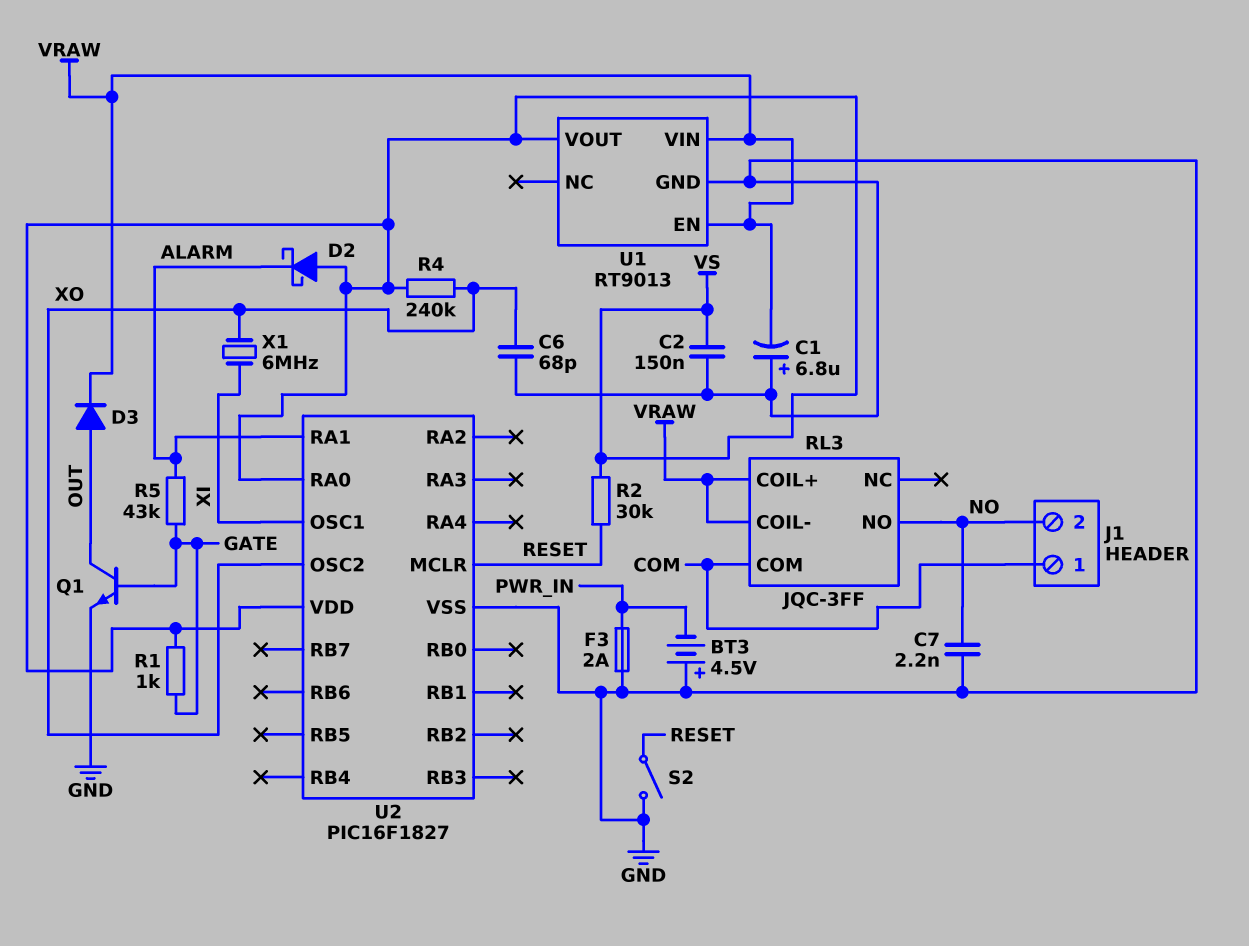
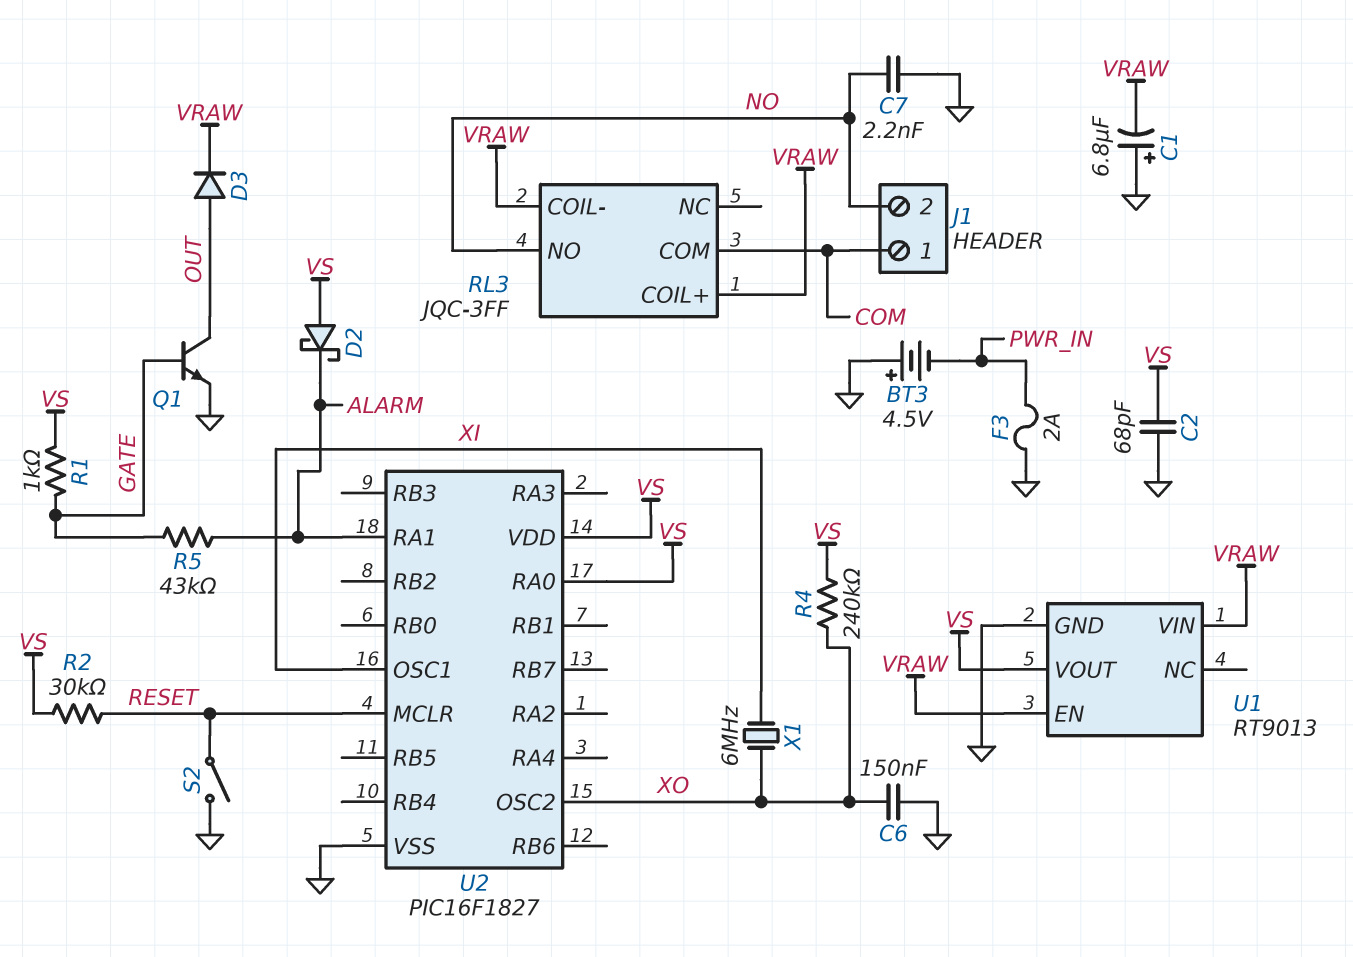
C2: 150nF (GND, VS) -> 68pF (GND, VS)
C6: 68pF (GND, XO) -> 150nF (GND, XO)

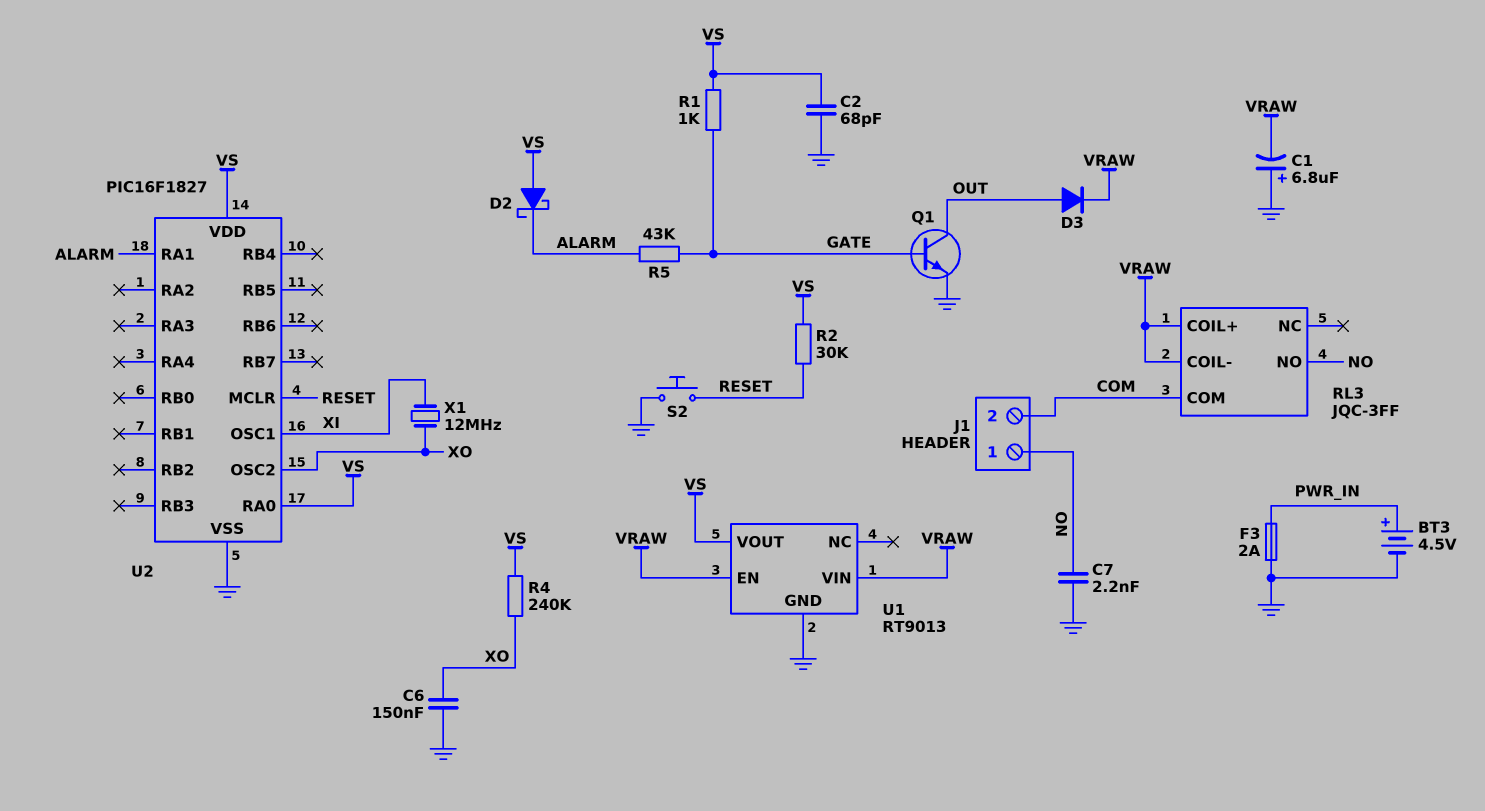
BT3: 4.5V (plus GND, minus PWR_IN) -> 4.5V (plus PWR_IN, minus GND)
J1 pin 1: COM -> NO
J1 pin 2: NO -> COM
S2: switch (GND, RESET) -> button (GND, RESET)
X1: 6MHz (XI, XO) -> 12MHz (XI, XO)

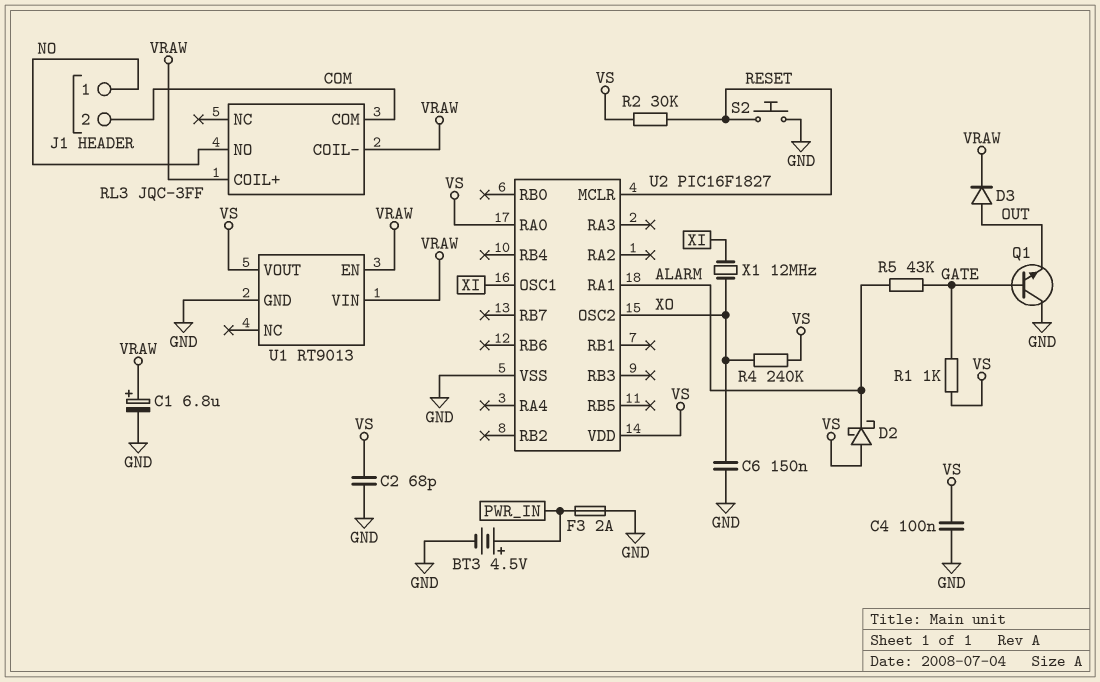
C1: 6.8uF (plus GND, minus VRAW) -> 6.8uF (plus VRAW, minus GND)
C4: none -> 100nF (GND, VS)
C7: 2.2nF (GND, NO) -> none
Q1: NPN (B GATE, C OUT, E GND) -> NPN (B GATE, C GND, E OUT)

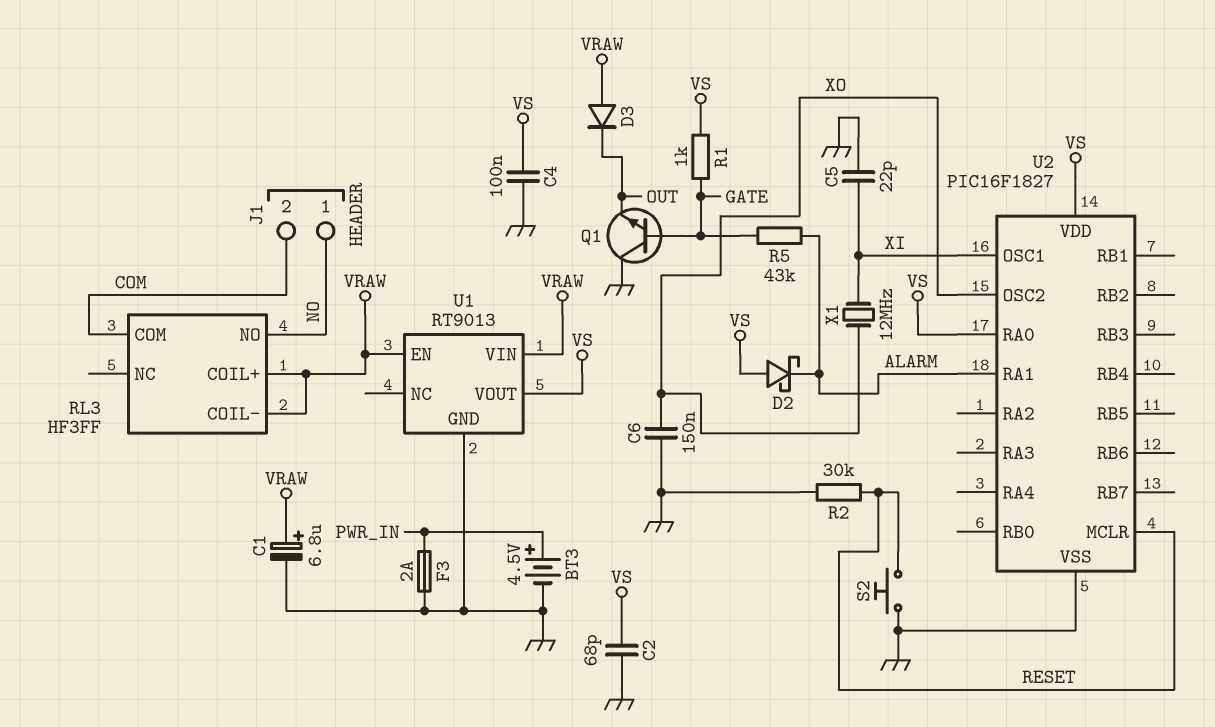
C5: none -> 22pF (GND, XI)
D3: diode (A OUT, K VRAW) -> diode (A VRAW, K OUT)
R2: 30k (RESET, VS) -> 30k (GND, RESET)
R4: 240k (VS, XO) -> none
RL3: JQC-3FF -> HF3FF

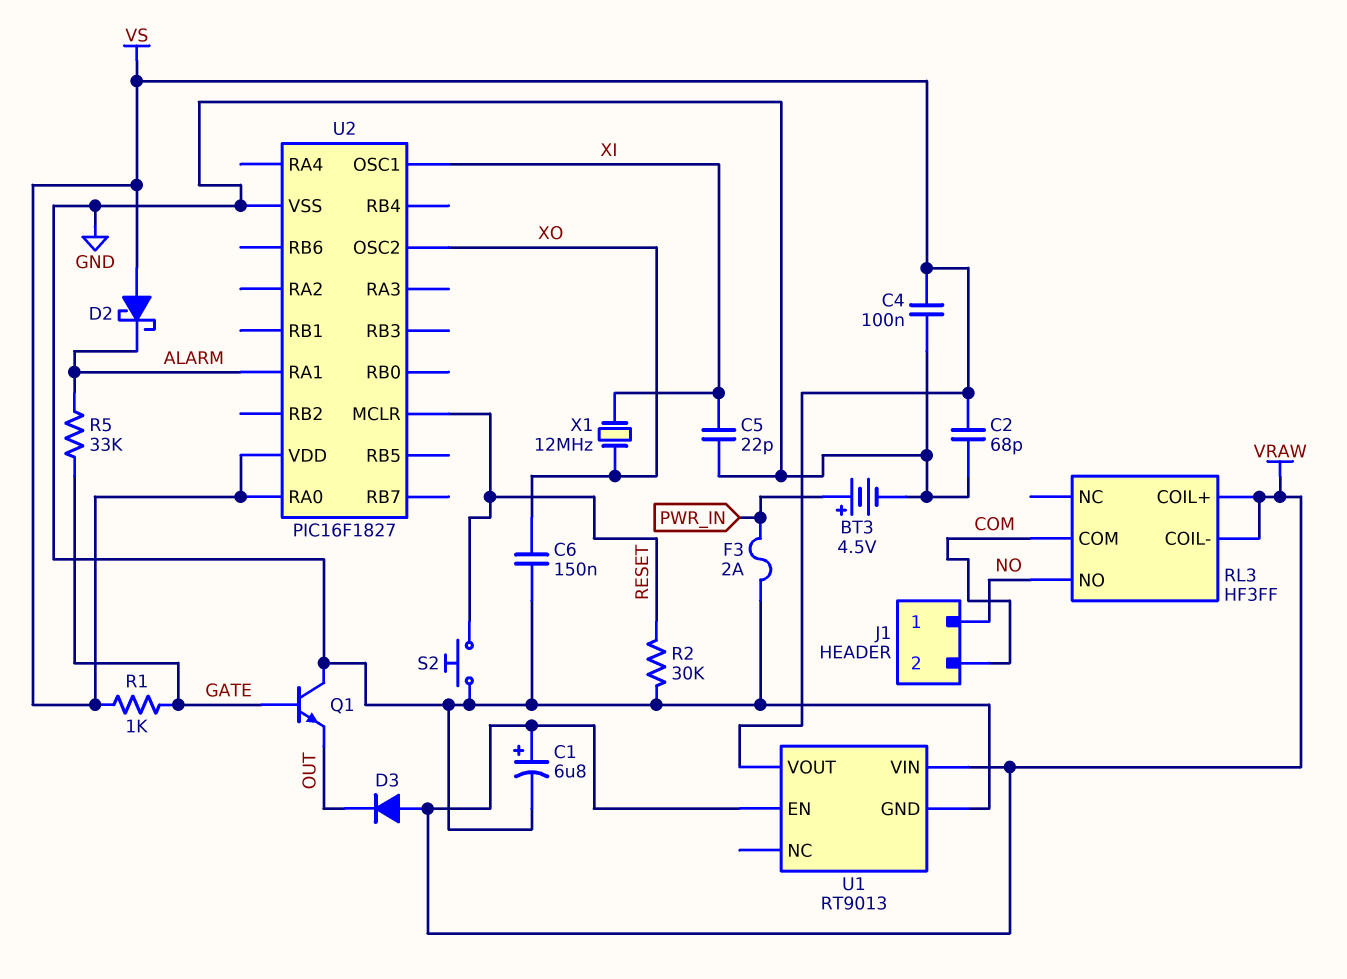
R5: 43k (ALARM, GATE) -> 33k (ALARM, GATE)

